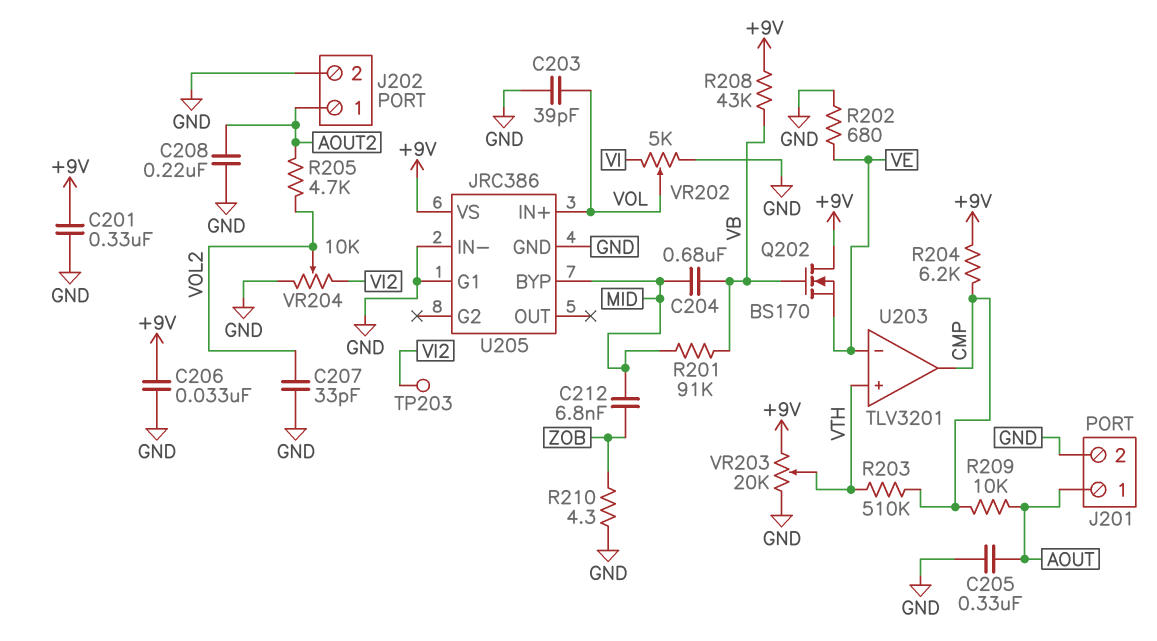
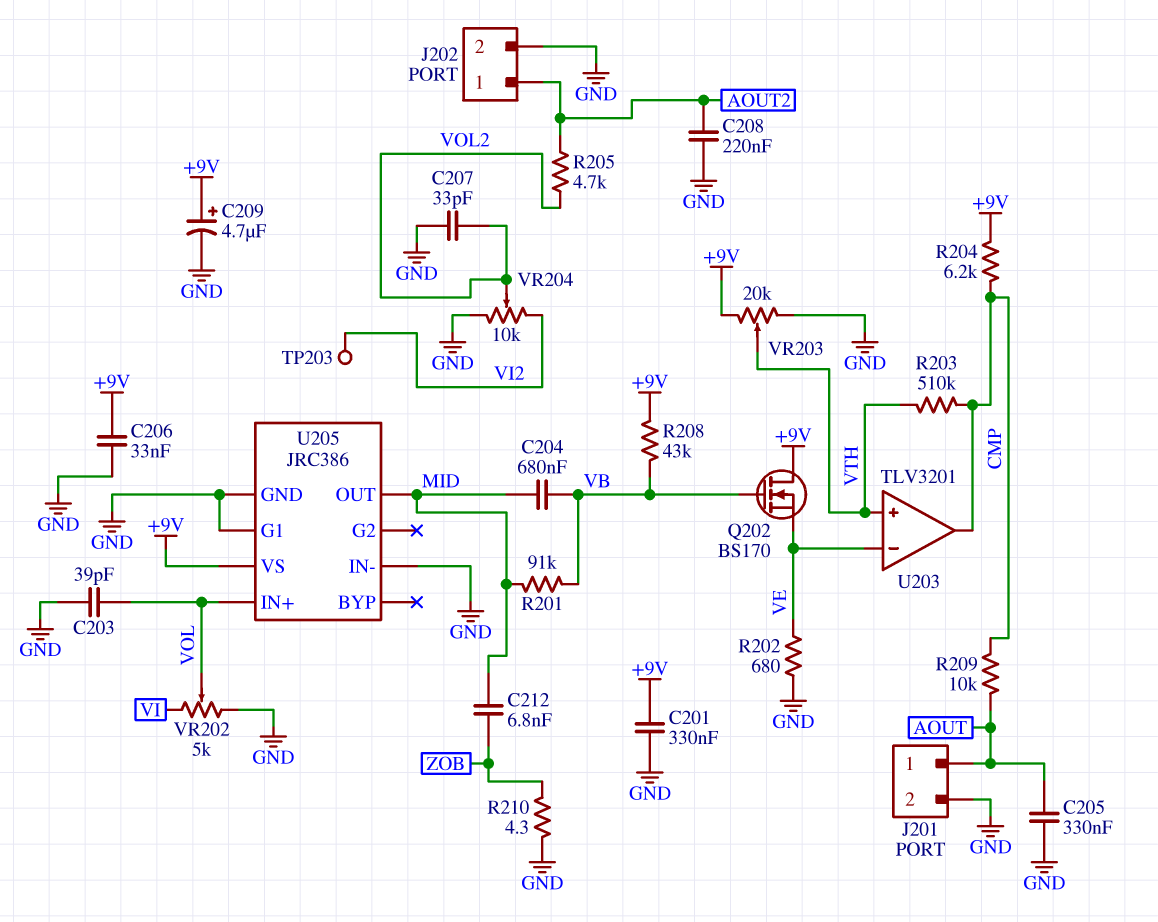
C209: none -> 4.7uF (plus +9V, minus GND)
U205 pin BYP: MID -> none
U205 pin OUT: none -> MID

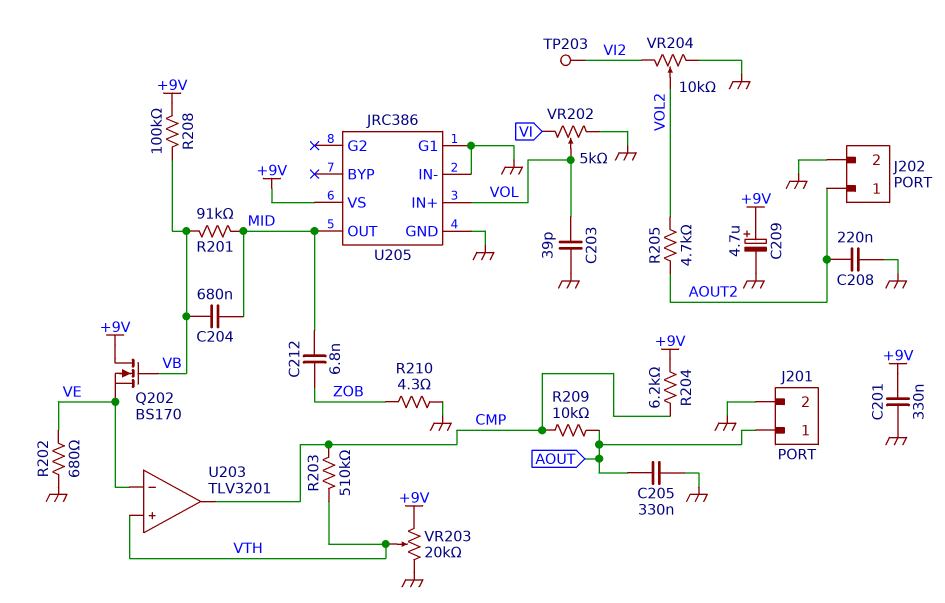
C206: 33nF (+9V, GND) -> none
C207: 33pF (GND, VOL2) -> none
R208: 43k (+9V, VB) -> 100k (+9V, VB)

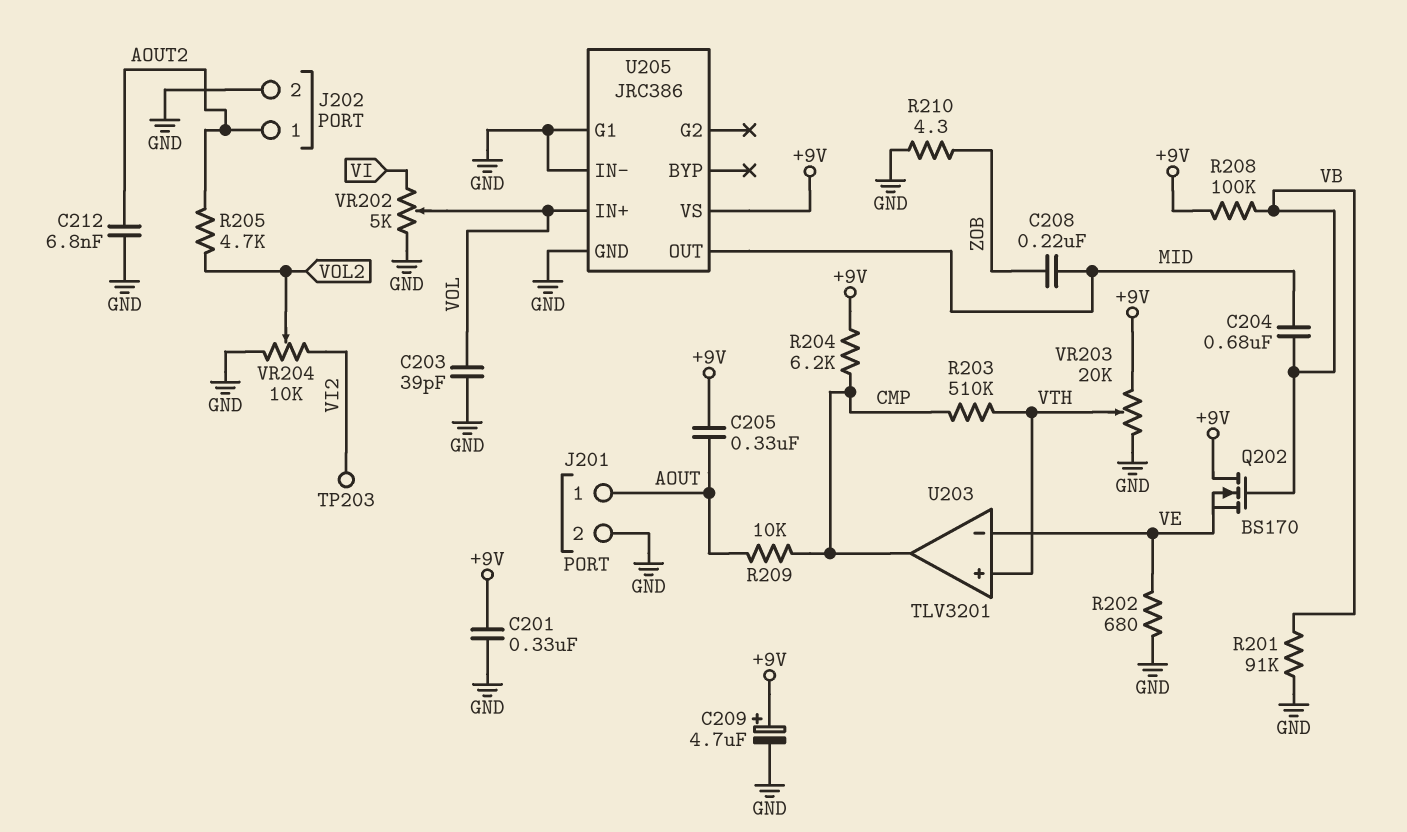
C205: 330nF (AOUT, GND) -> 330nF (+9V, AOUT)
C208: 220nF (AOUT2, GND) -> 220nF (MID, ZOB)
C212: 6.8nF (MID, ZOB) -> 6.8nF (AOUT2, GND)
R201: 91k (MID, VB) -> 91k (GND, VB)

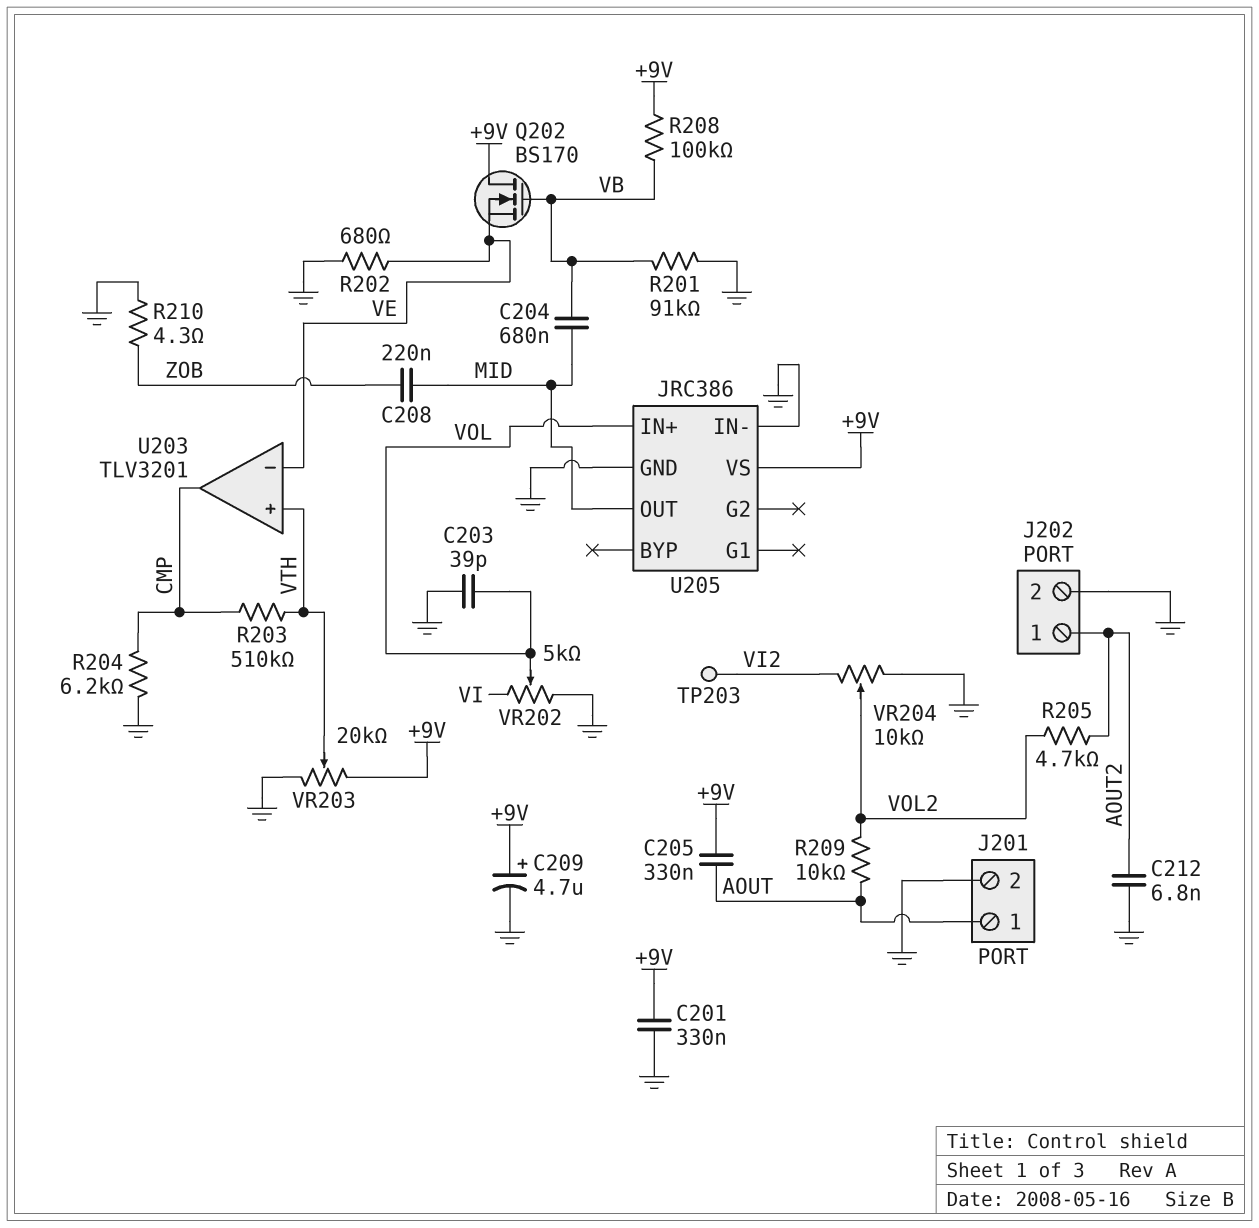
R204: 6.2k (+9V, CMP) -> 6.2k (CMP, GND)
R209: 10k (AOUT, CMP) -> 10k (AOUT, VOL2)
U205 pin G1: GND -> none

